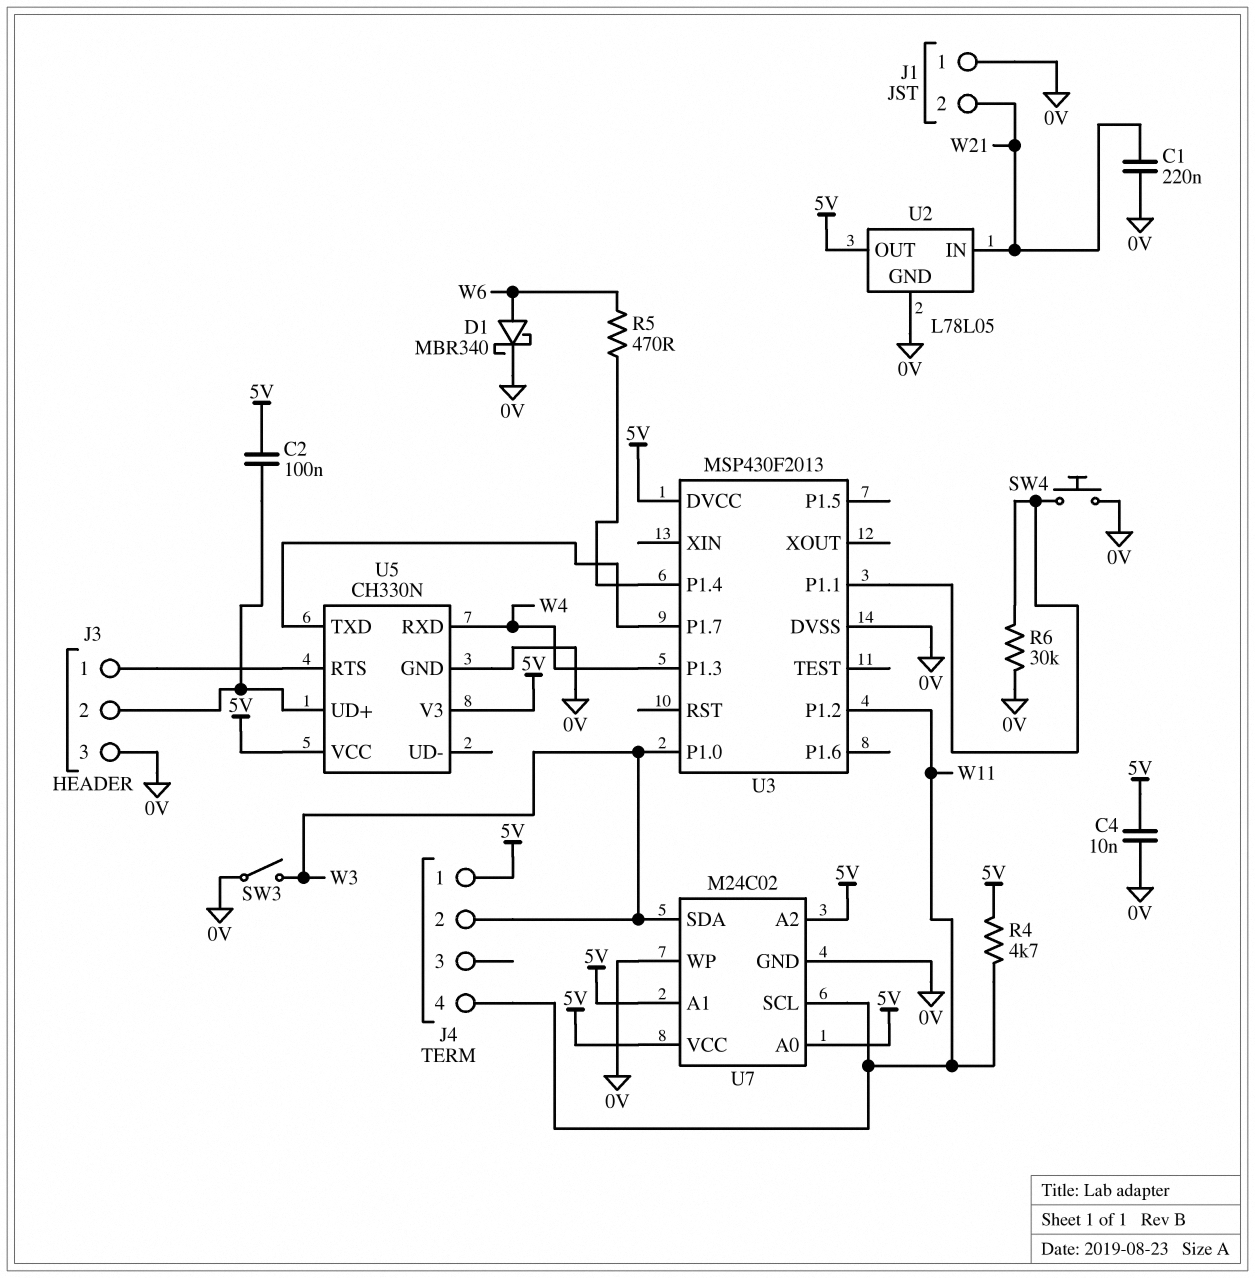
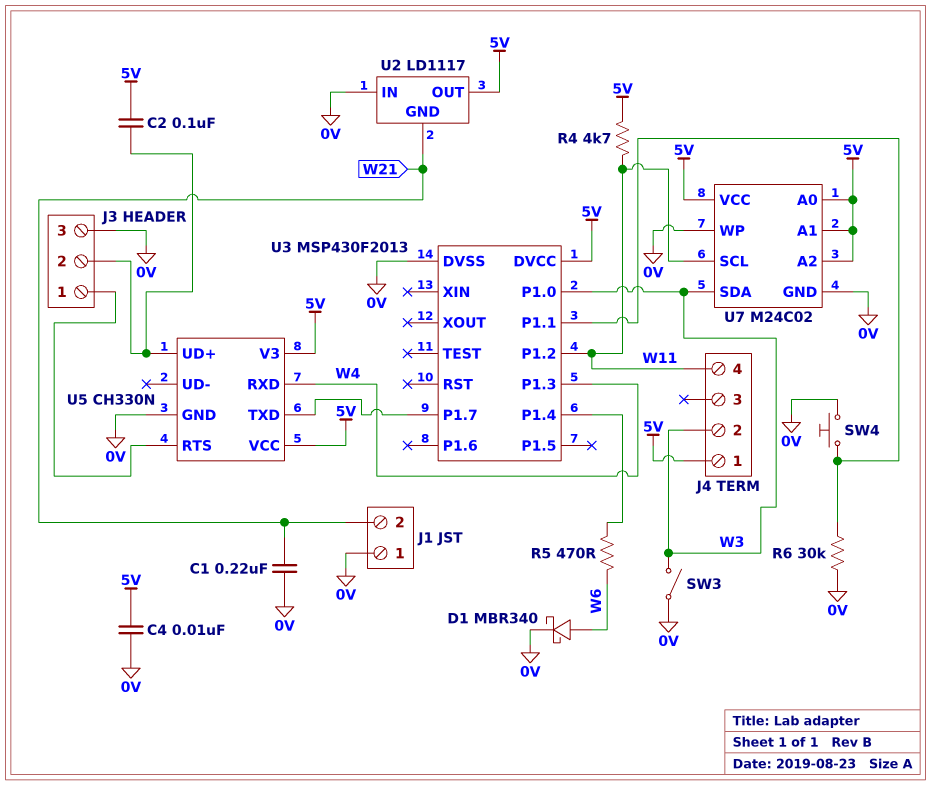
U2: L78L05 -> LD1117
U2 pin GND: 0V -> W21
U2 pin IN: W21 -> 0V

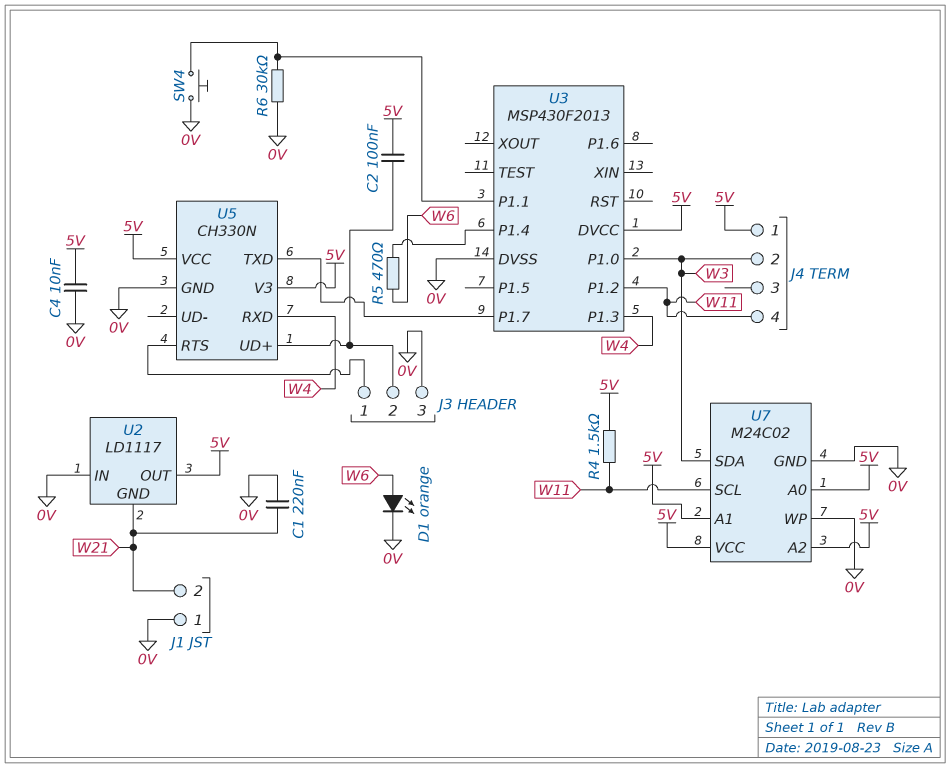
D1: schottky MBR340 (A W6, K 0V) -> LED orange (A W6, K 0V)
R4: 4.7k (5V, W11) -> 1.5k (5V, W11)
SW3: switch (0V, W3) -> none

